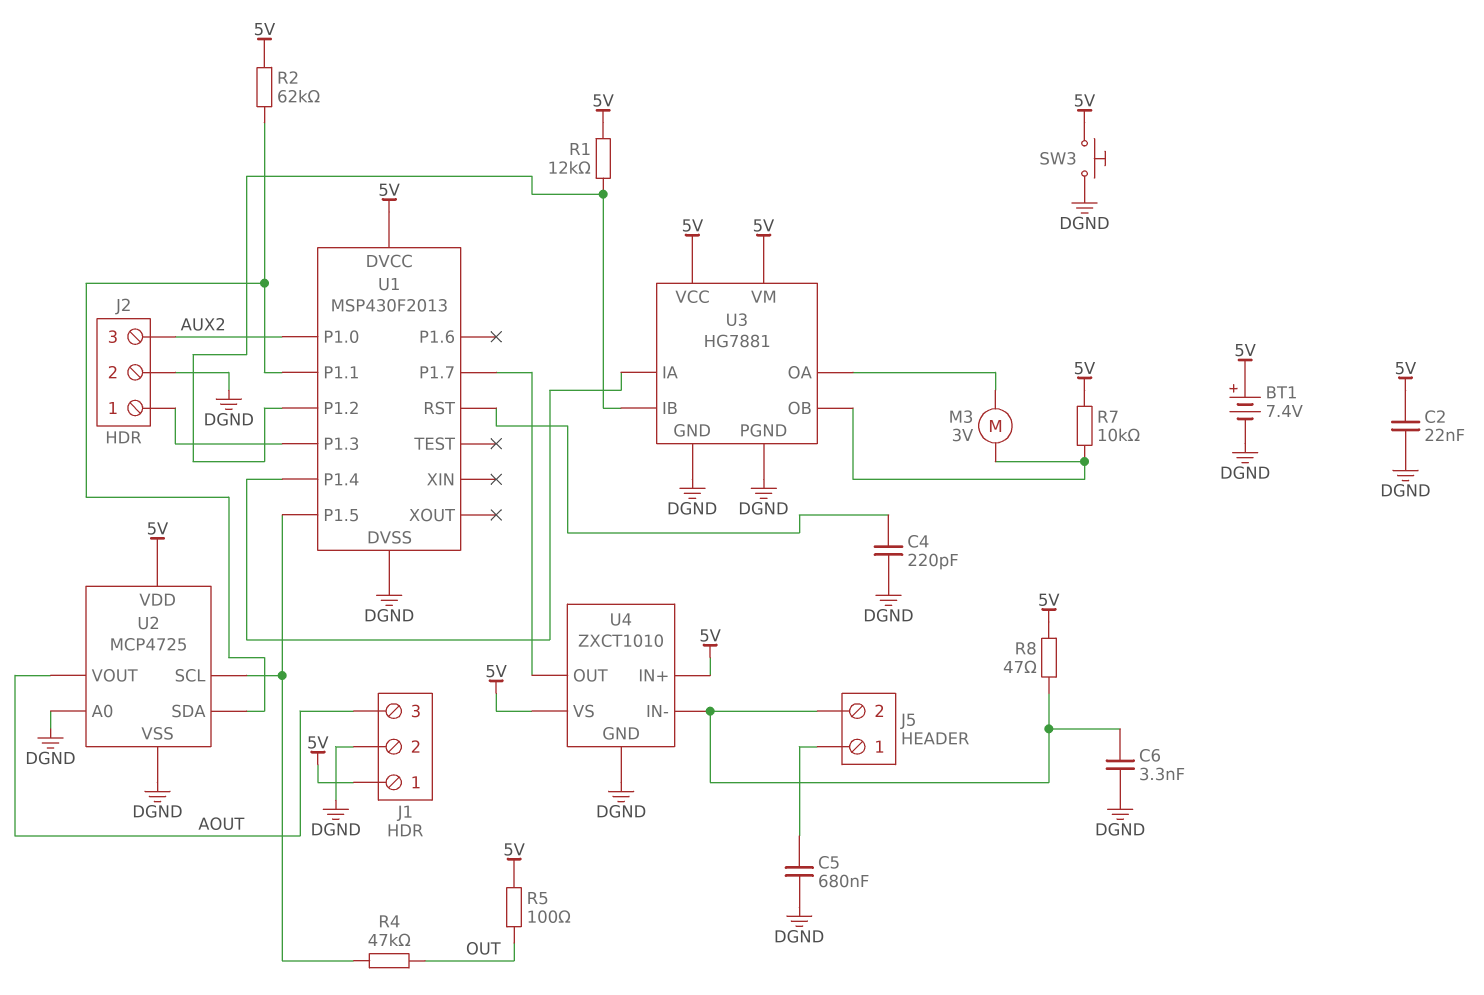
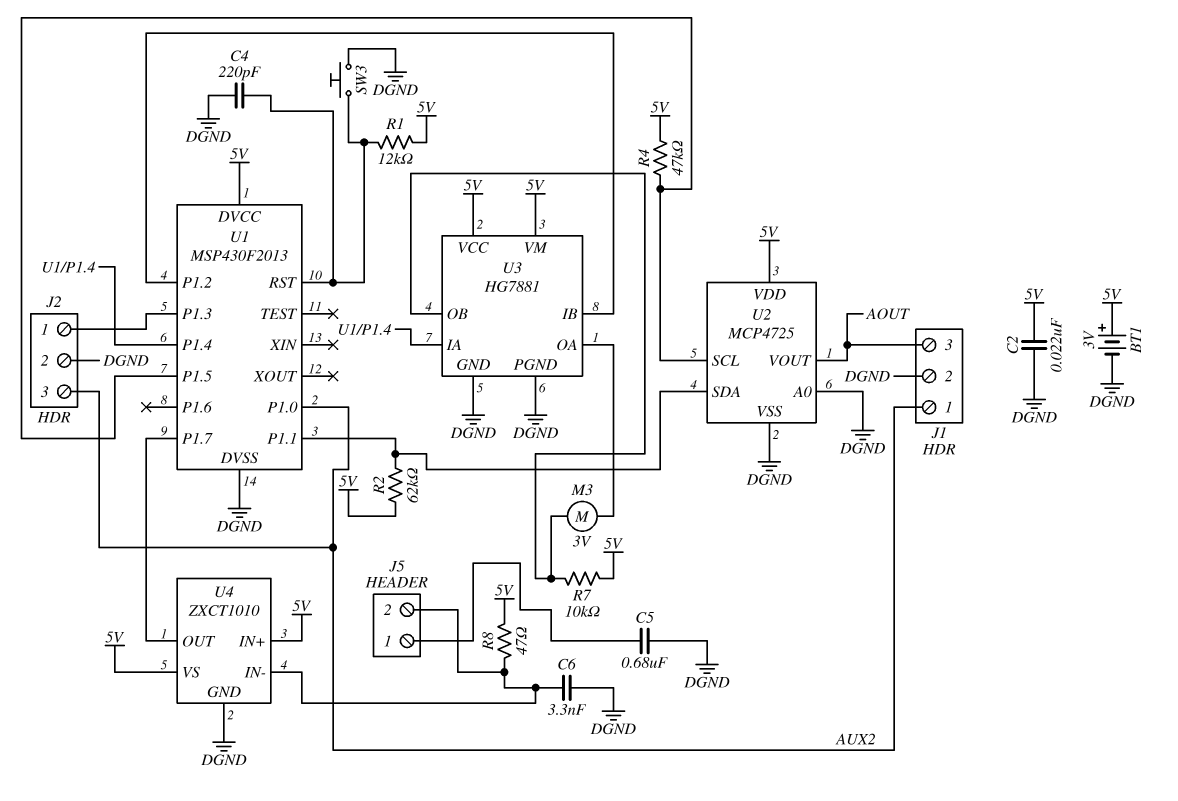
BT1: 7.4V (plus 5V, minus DGND) -> 3V (plus 5V, minus DGND)
J1 pin 1: 5V -> AUX2
R1: 12k (5V, U1/P1.2) -> 12k (5V, U1/RST)
R4: 47k (OUT, U1/P1.5) -> 47k (5V, U1/P1.5)
R5: 100 (5V, OUT) -> none
SW3: button (5V, DGND) -> button (DGND, U1/RST)

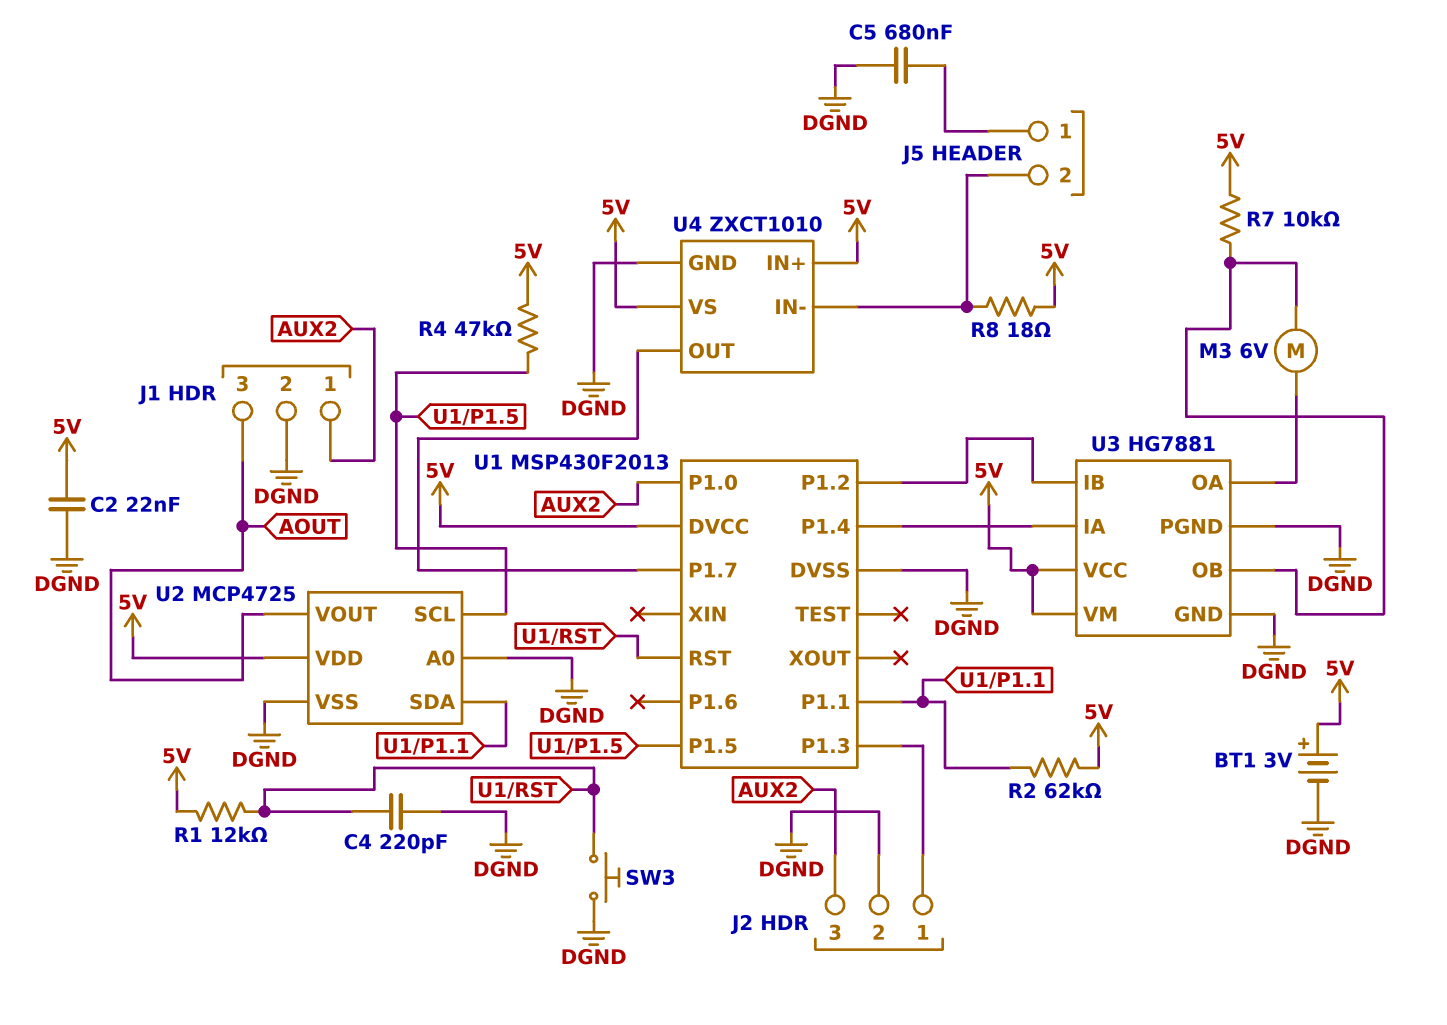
C6: 3.3nF (DGND, J5/2) -> none
M3: motor 3V (U3/OA, U3/OB) -> motor 6V (U3/OA, U3/OB)
R8: 47 (5V, J5/2) -> 18 (5V, J5/2)

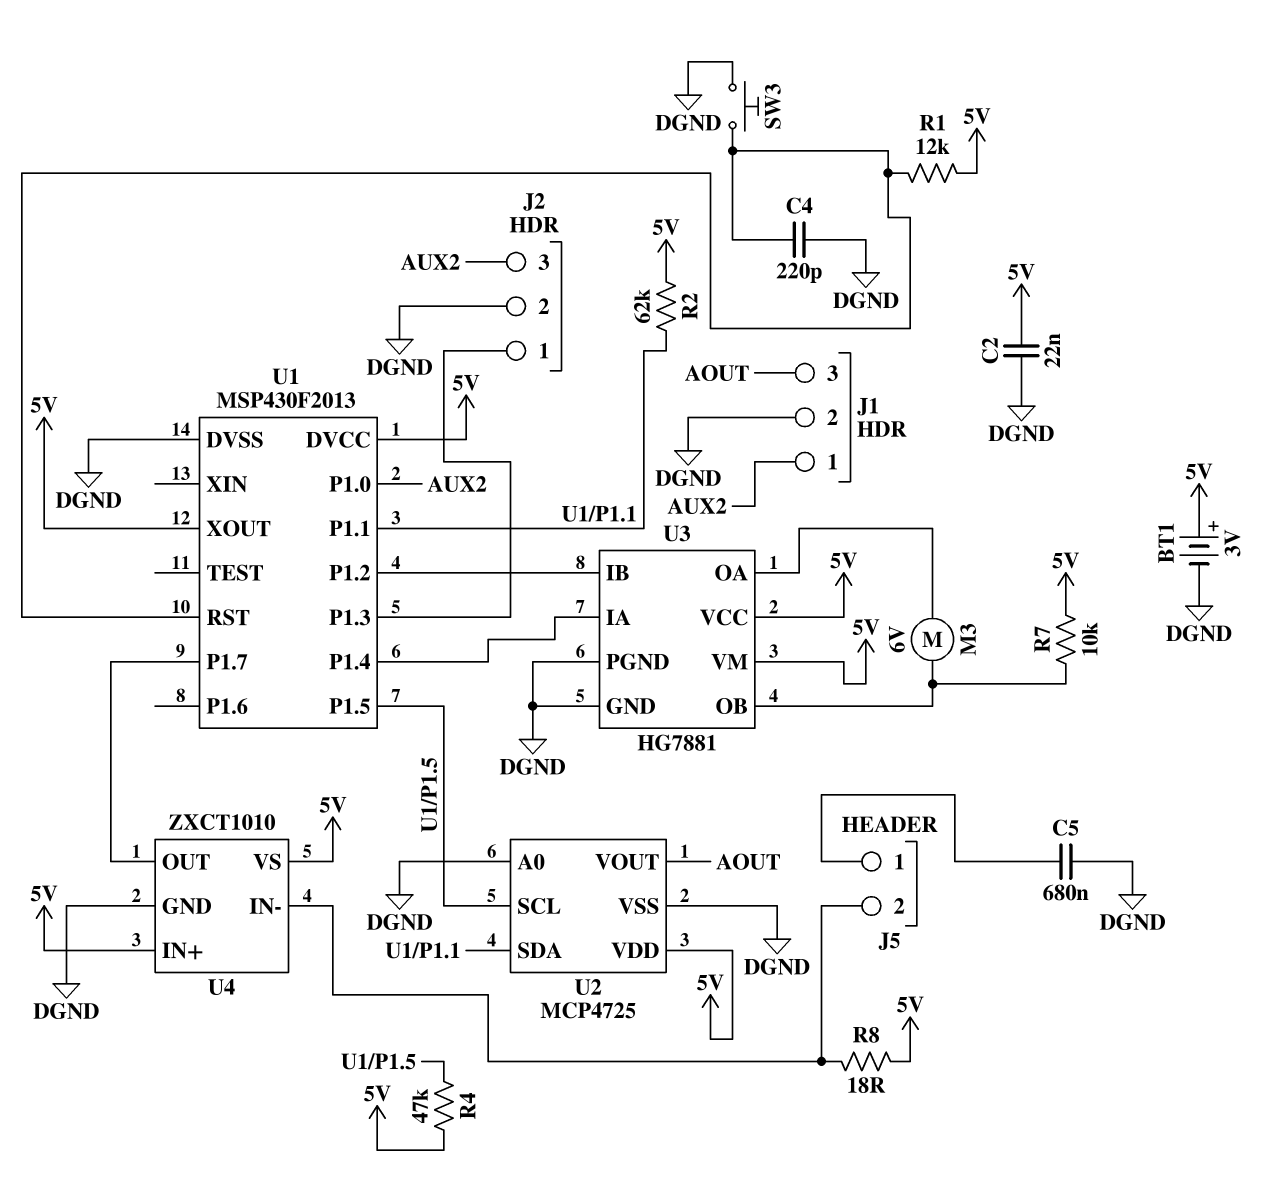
U1 pin XOUT: none -> 5V

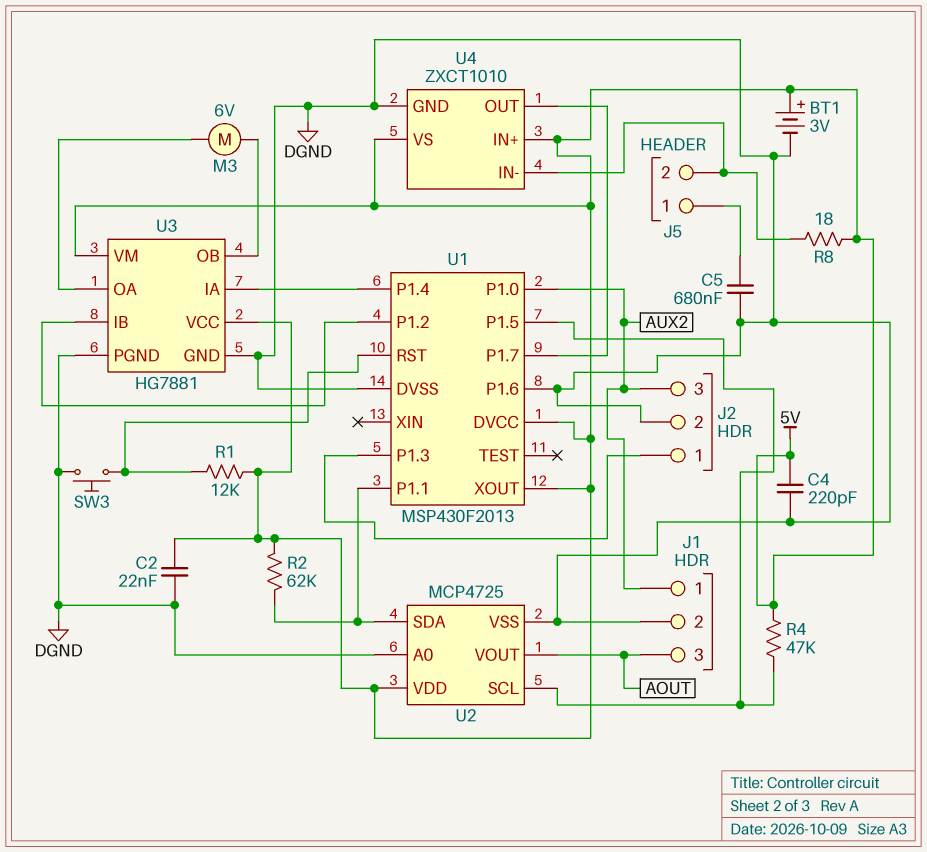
C4: 220pF (DGND, U1/RST) -> 220pF (5V, DGND)
R7: 10k (5V, U3/OB) -> none
U1 pin P1.6: none -> DGND

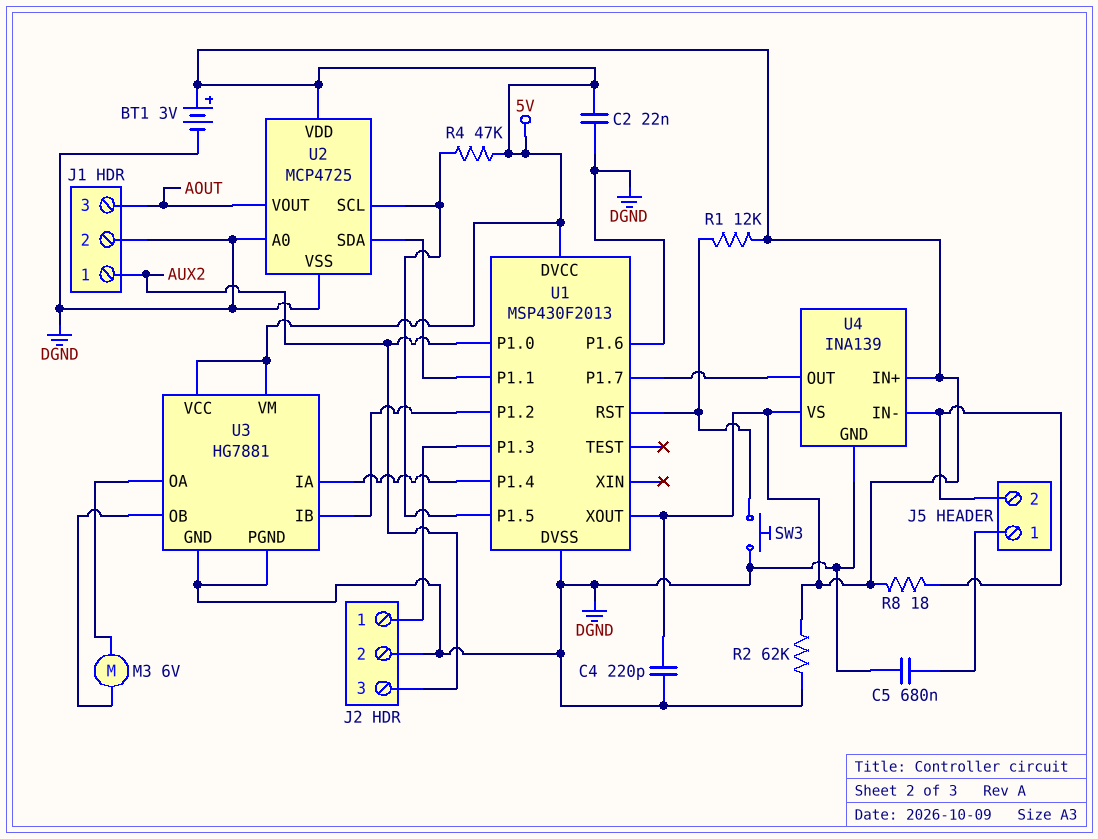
R2: 62k (5V, U1/P1.1) -> 62k (5V, DGND)
U4: ZXCT1010 -> INA139

